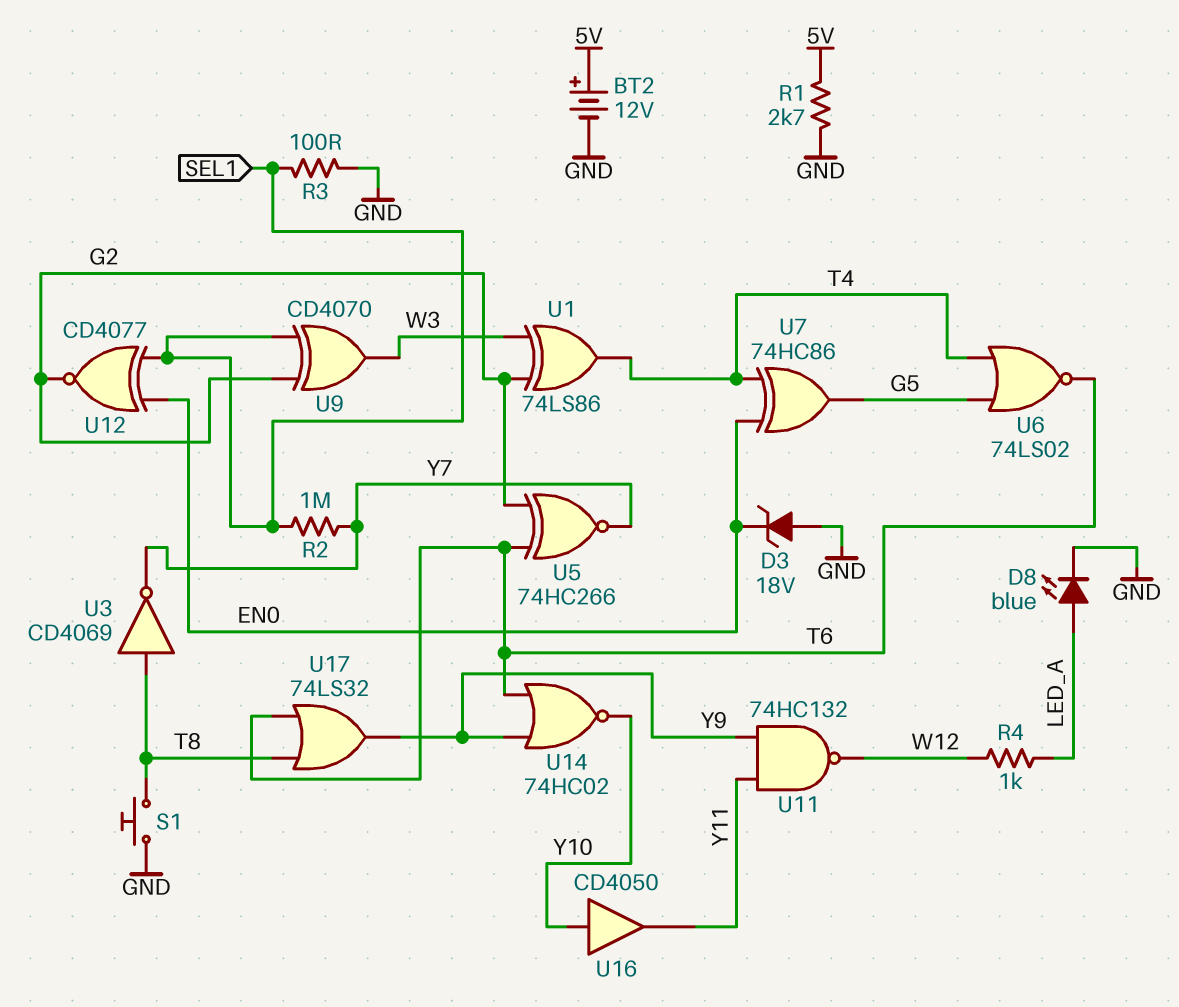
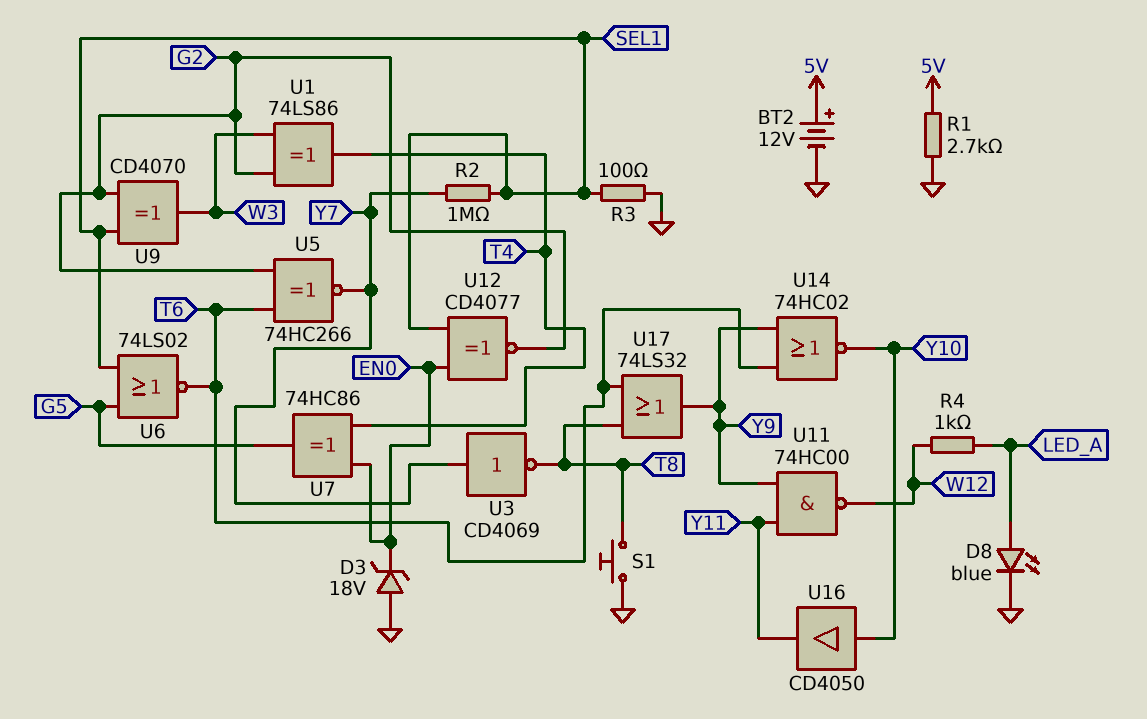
U3: NOT CD4069 (in T8, out Y7) -> NOT CD4069 (in Y7, out T8)
U6: NOR 74LS02 (in G5, in T4, out T6) -> NOR 74LS02 (in G5, in SEL1, out T6)
U11: NAND 74HC132 (in Y9, in Y11, out W12) -> NAND 74HC00 (in Y9, in Y11, out W12)

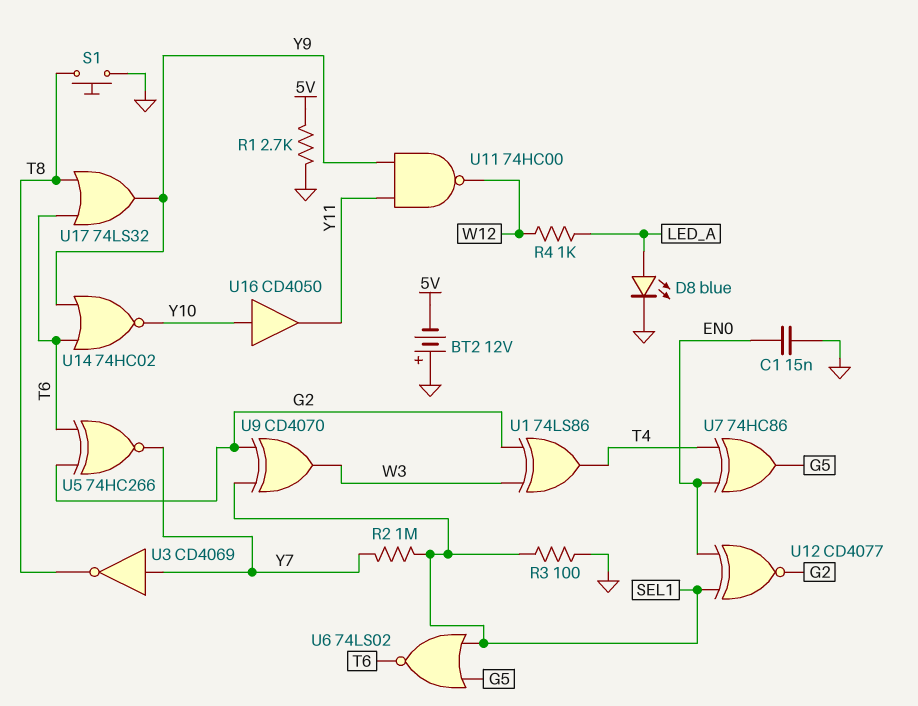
BT2: 12V (plus 5V, minus GND) -> 12V (plus GND, minus 5V)
C1: none -> 15nF (EN0, GND)
D3: zener 18V (A GND, K EN0) -> none

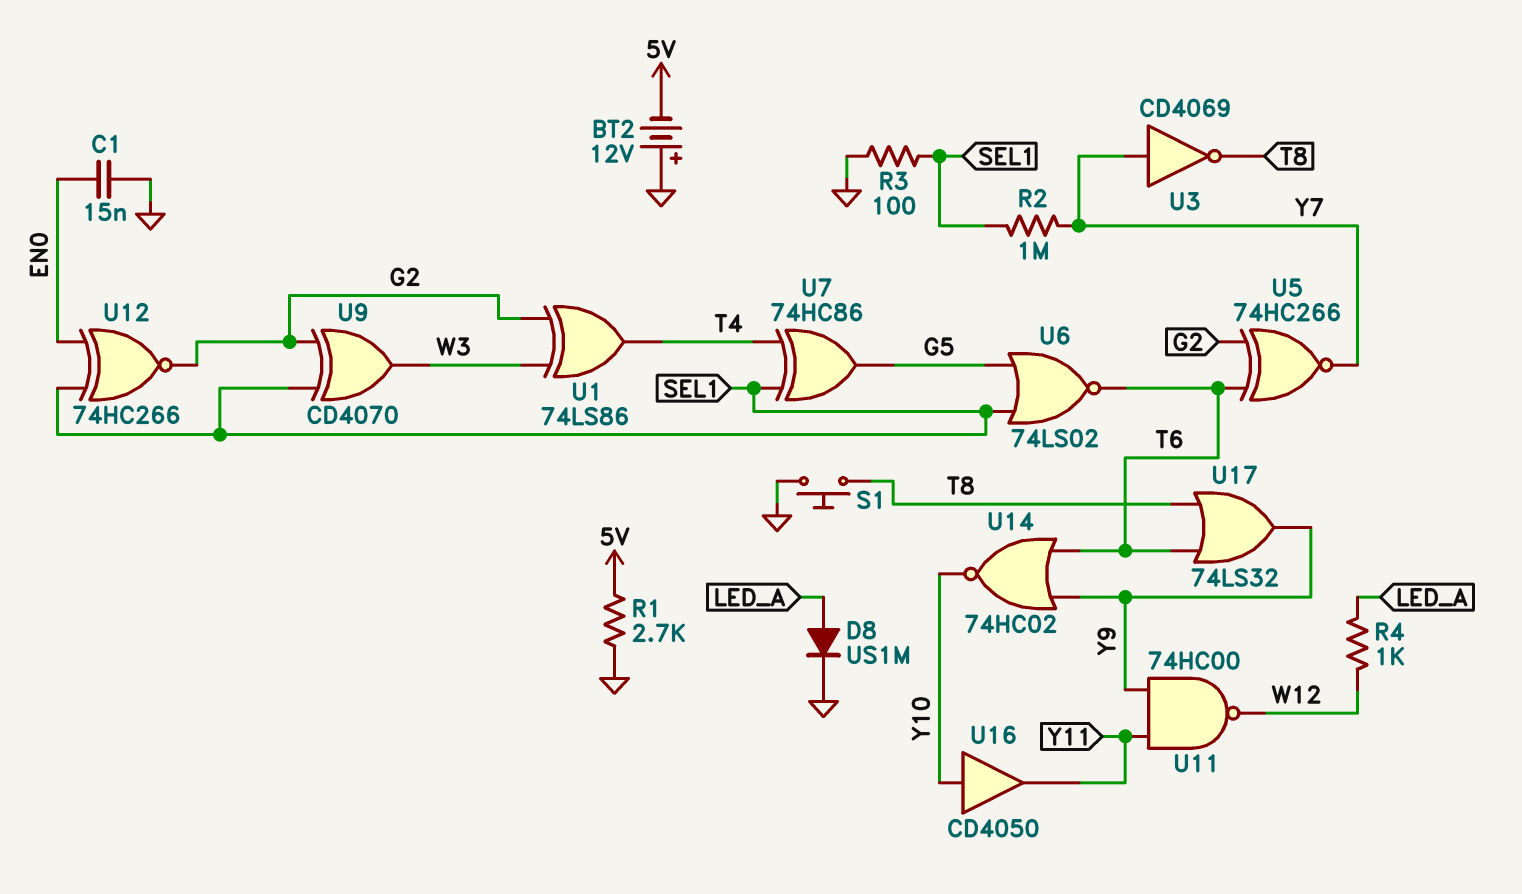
D8: LED blue (A LED_A, K GND) -> diode US1M (A LED_A, K GND)
U7: XOR 74HC86 (in EN0, in T4, out G5) -> XOR 74HC86 (in SEL1, in T4, out G5)
U12: XNOR CD4077 (in EN0, in SEL1, out G2) -> XNOR 74HC266 (in EN0, in SEL1, out G2)

